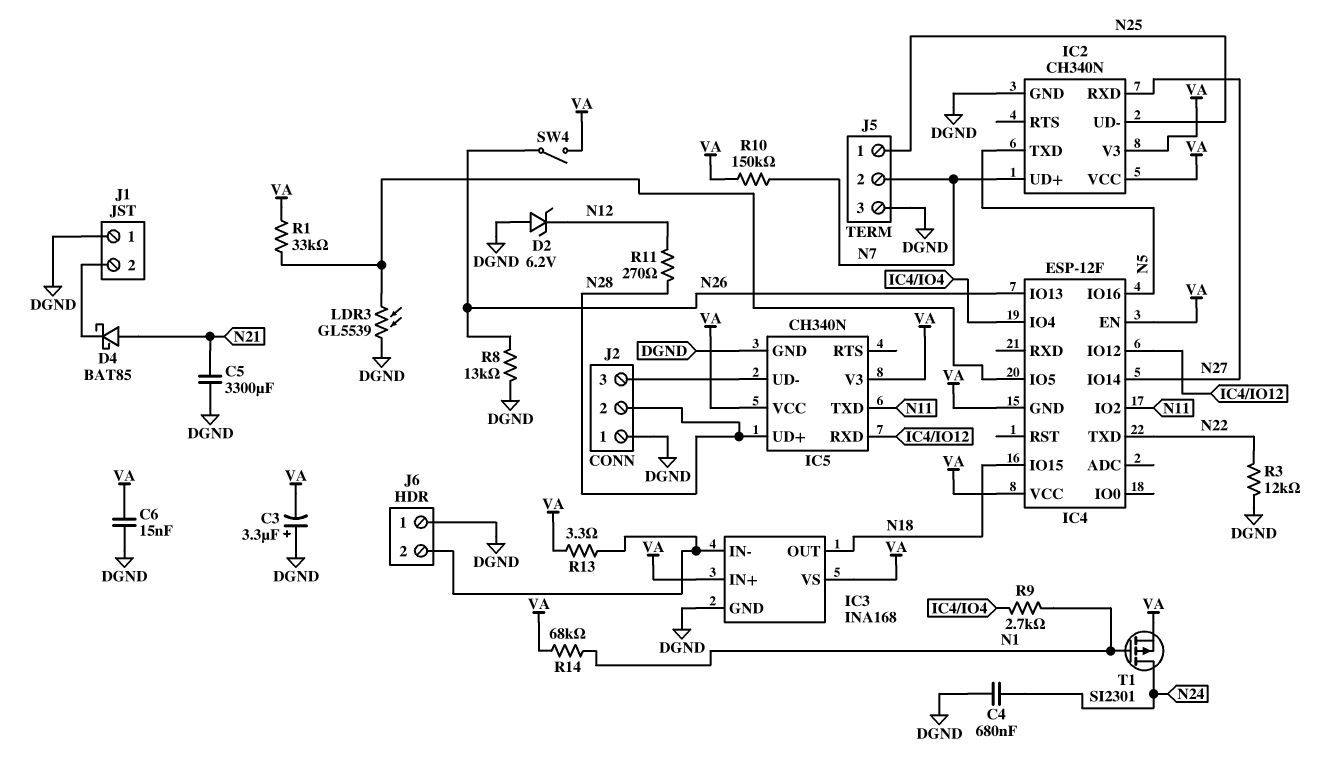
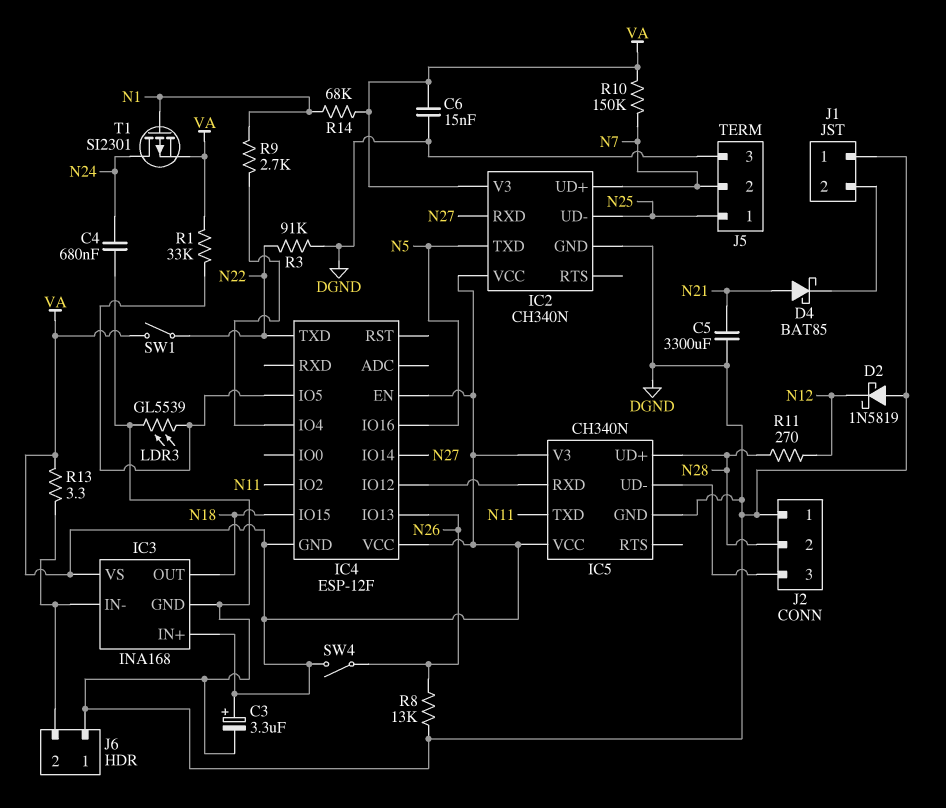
C3: 3.3uF (plus DGND, minus VA) -> 3.3uF (plus VA, minus DGND)
D2: zener 6.2V (A DGND, K N12) -> schottky 1N5819 (A DGND, K N12)
R3: 12k (DGND, N22) -> 91k (DGND, N22)
SW1: none -> switch (N22, VA)

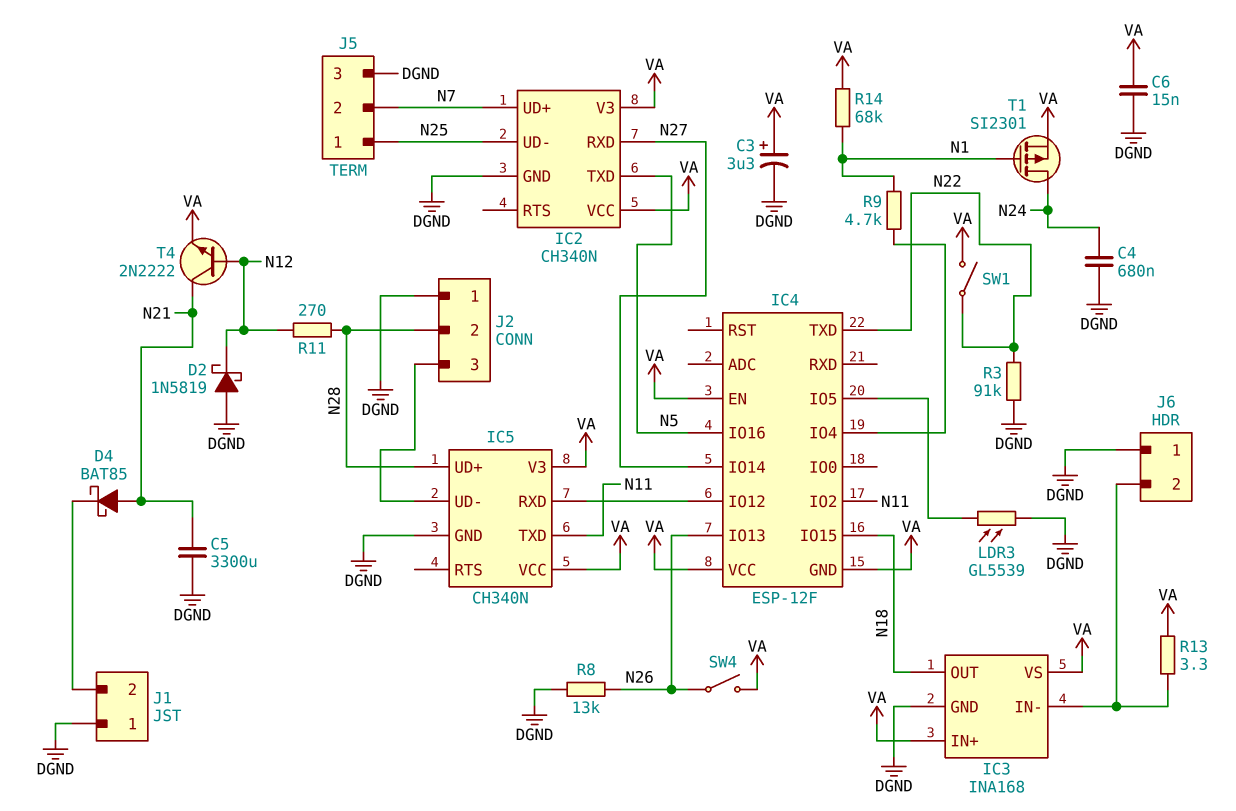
R1: 33k (IC4/IO5, VA) -> none
R9: 2.7k (IC4/IO4, N1) -> 4.7k (IC4/IO4, N1)
R10: 150k (N7, VA) -> none
T4: none -> NPN 2N2222 (B N12, C N21, E VA)

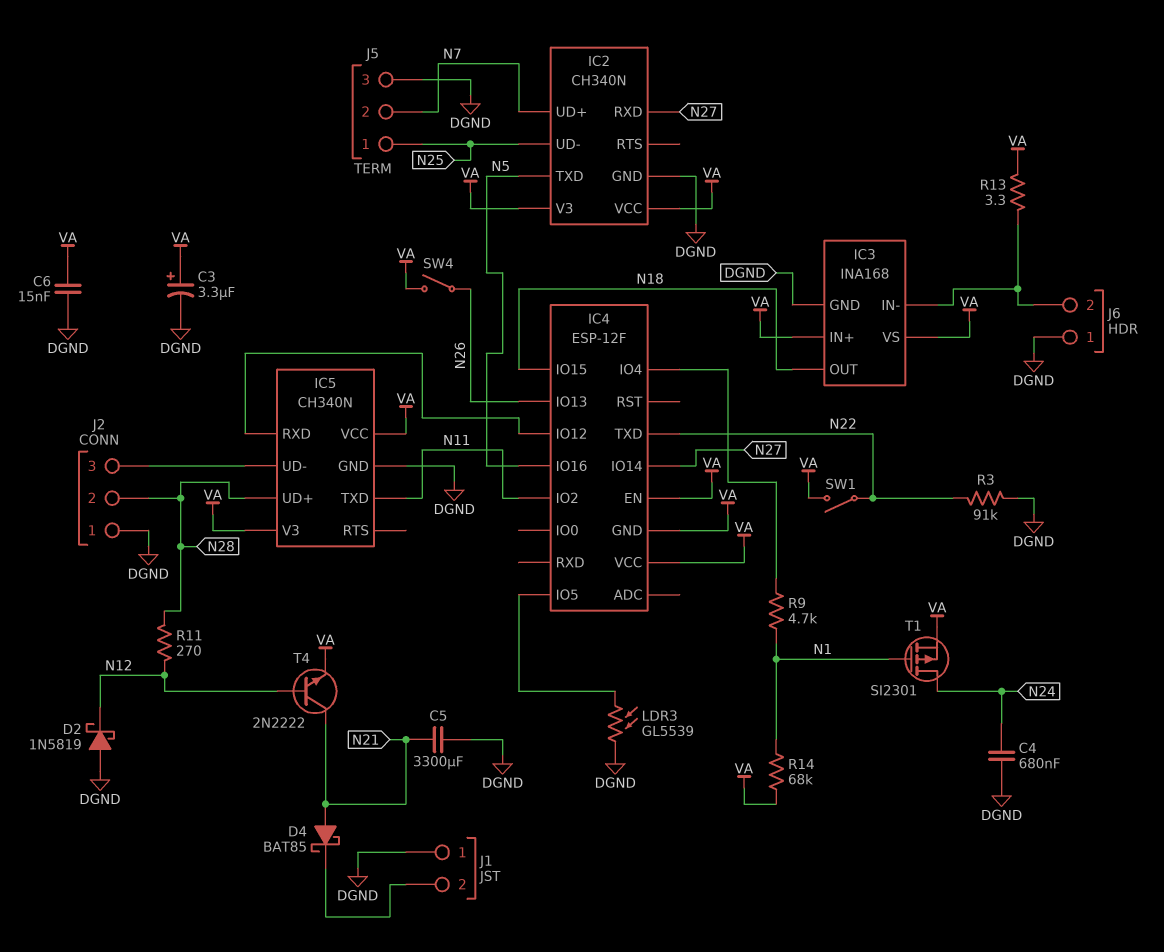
R8: 13k (DGND, N26) -> none

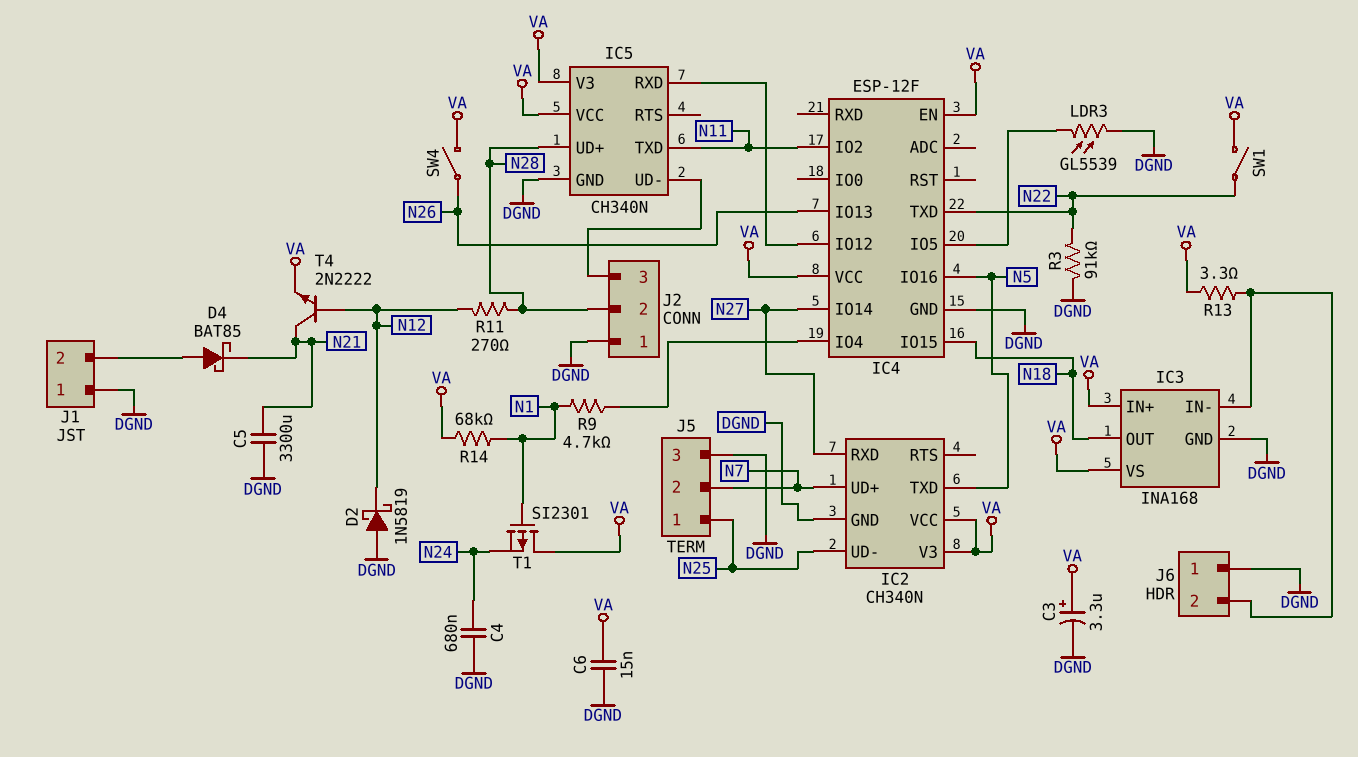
D4: schottky BAT85 (A N21, K J1/2) -> schottky BAT85 (A J1/2, K N21)
IC4 pin GND: VA -> DGND
T1: PMOS SI2301 (G N1, D N24, S VA) -> PMOS SI2301 (G N1, D VA, S N24)

